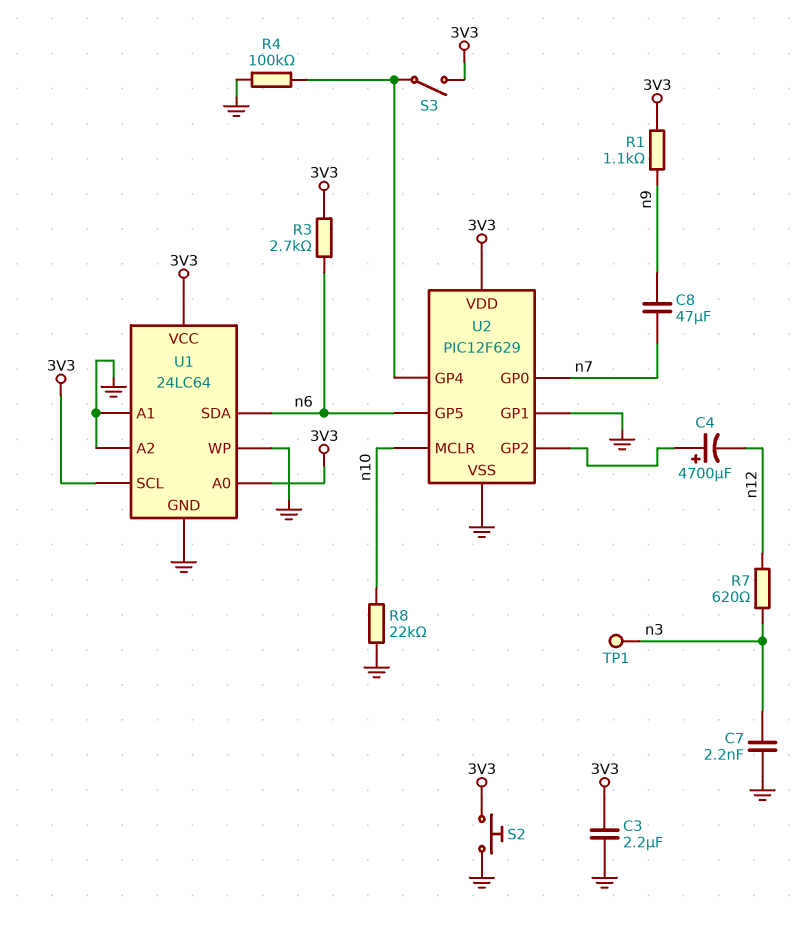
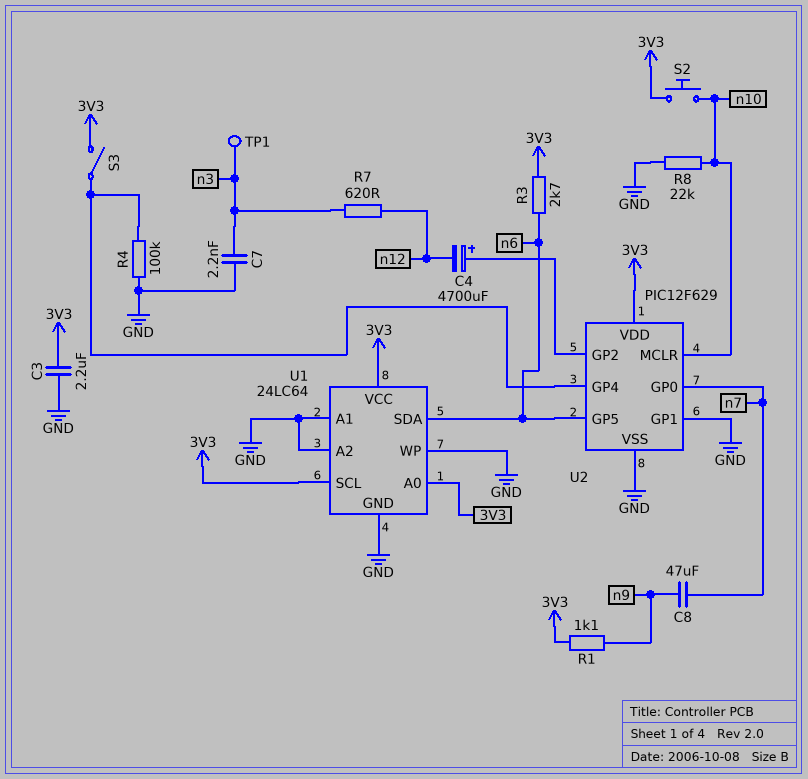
S2: button (3V3, GND) -> button (3V3, n10)

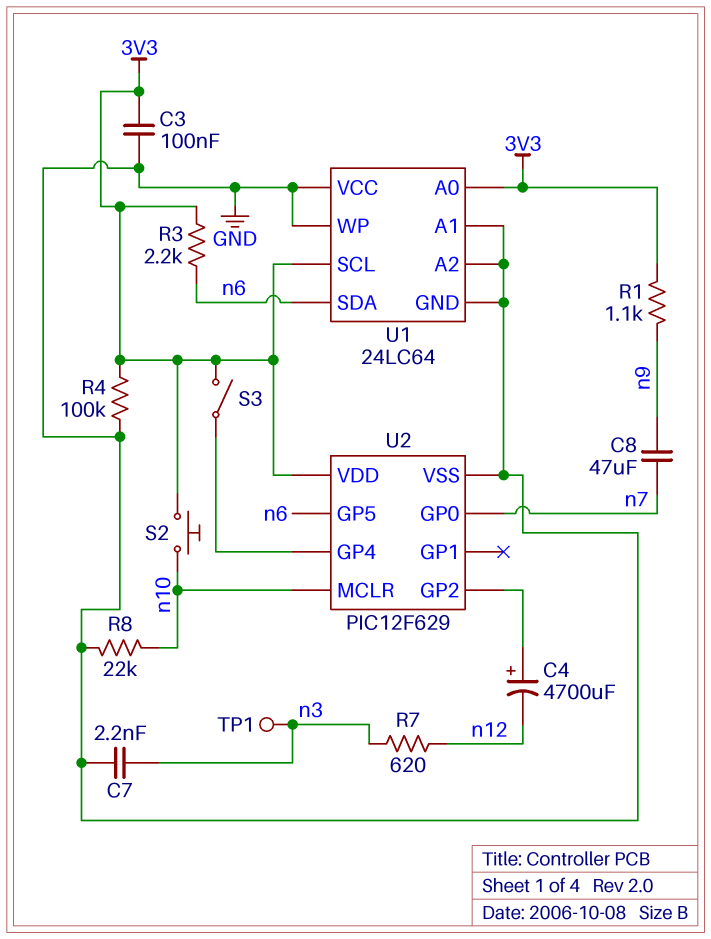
C3: 2.2uF (3V3, GND) -> 100nF (3V3, GND)
R3: 2.7k (3V3, n6) -> 2.2k (3V3, n6)
R4: 100k (GND, U2/GP4) -> 100k (3V3, GND)
U1 pin VCC: 3V3 -> GND
U2 pin GP1: GND -> none

